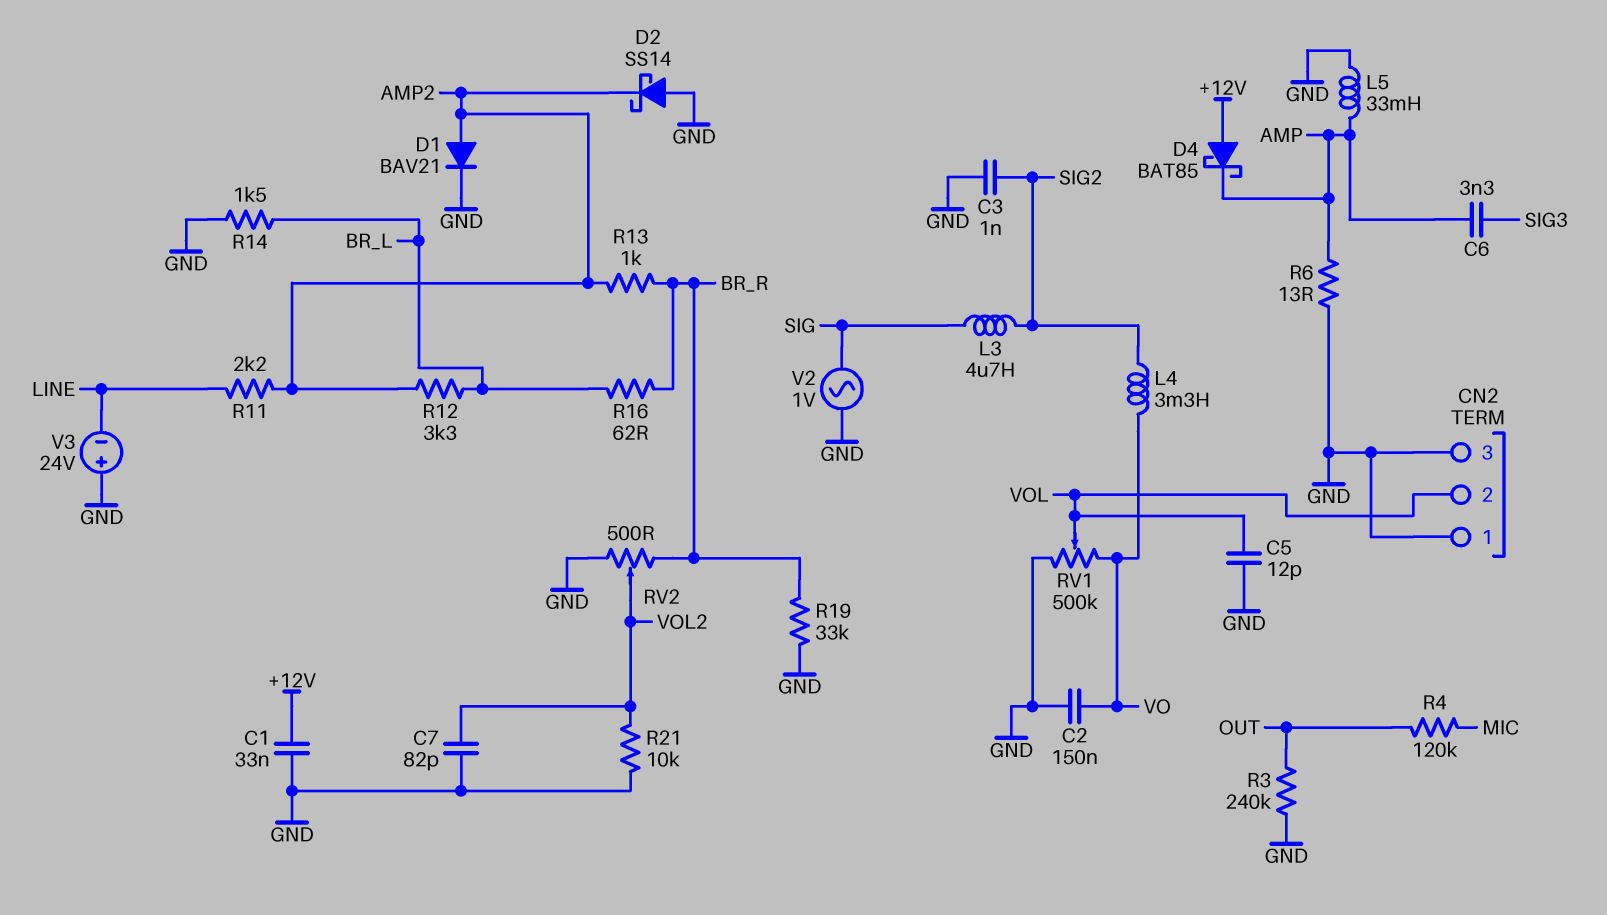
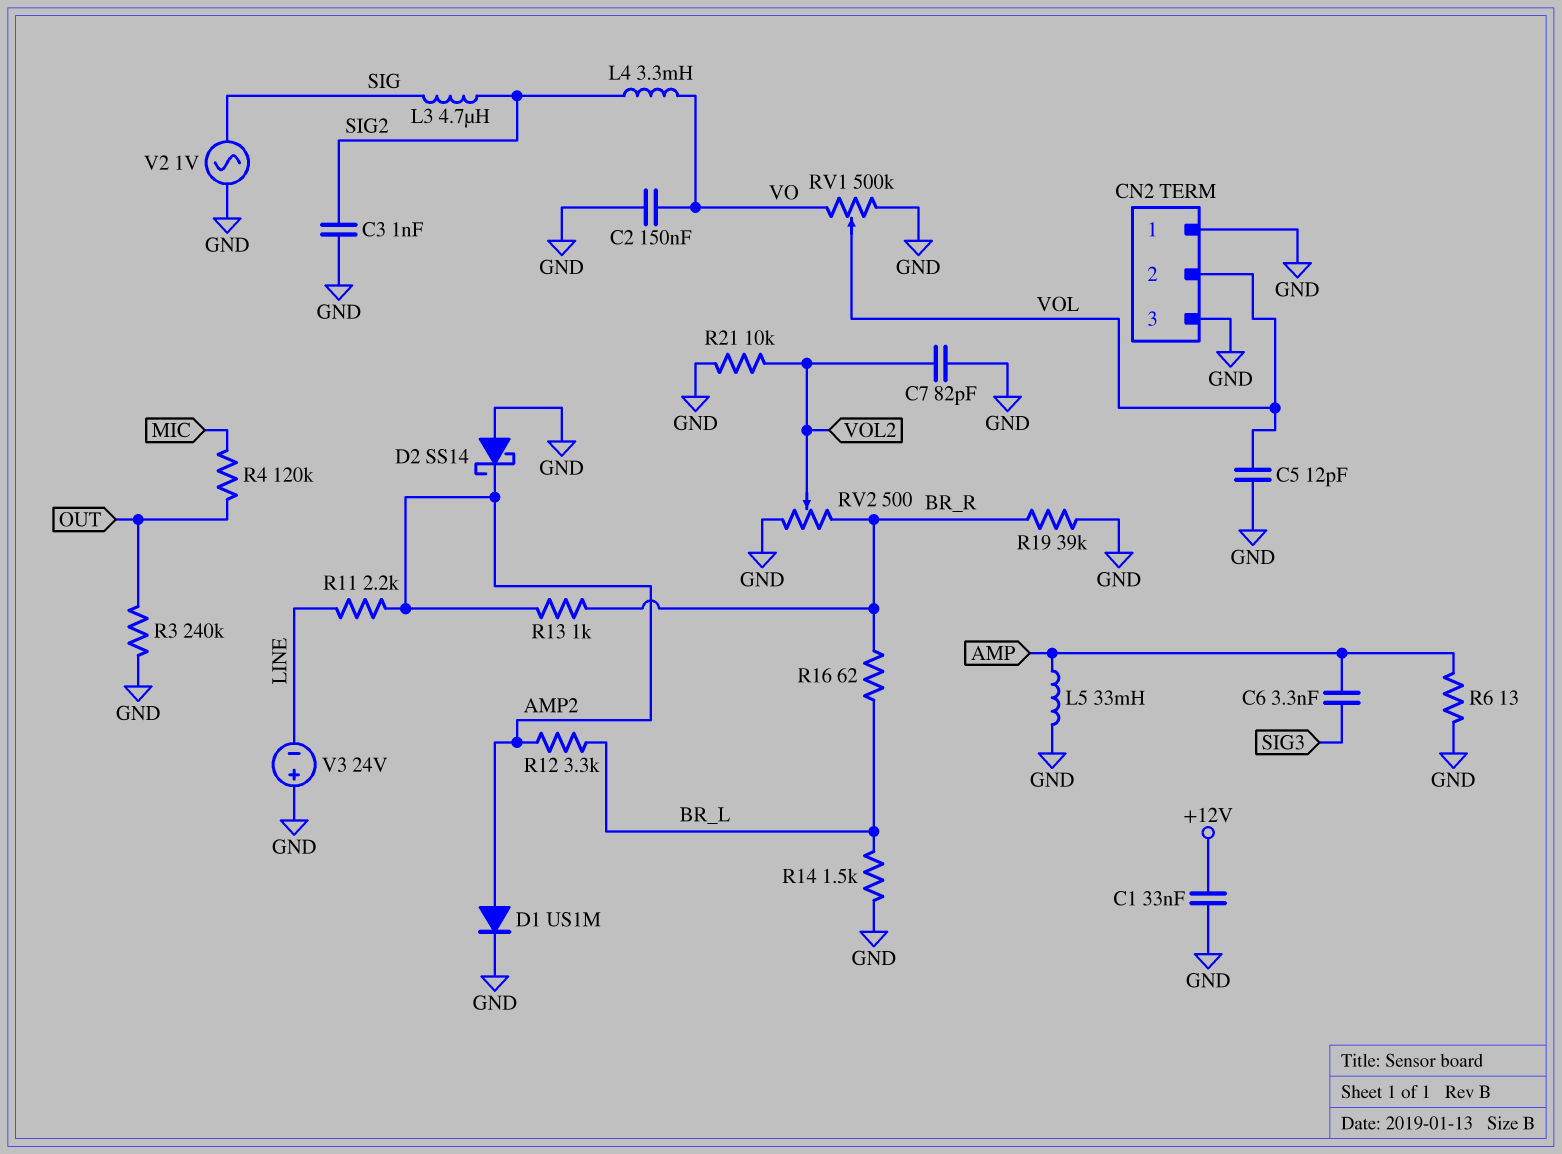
D1: diode BAV21 (A AMP2, K GND) -> diode US1M (A AMP2, K GND)
D4: schottky BAT85 (A +12V, K AMP) -> none
R19: 33k (BR_R, GND) -> 39k (BR_R, GND)

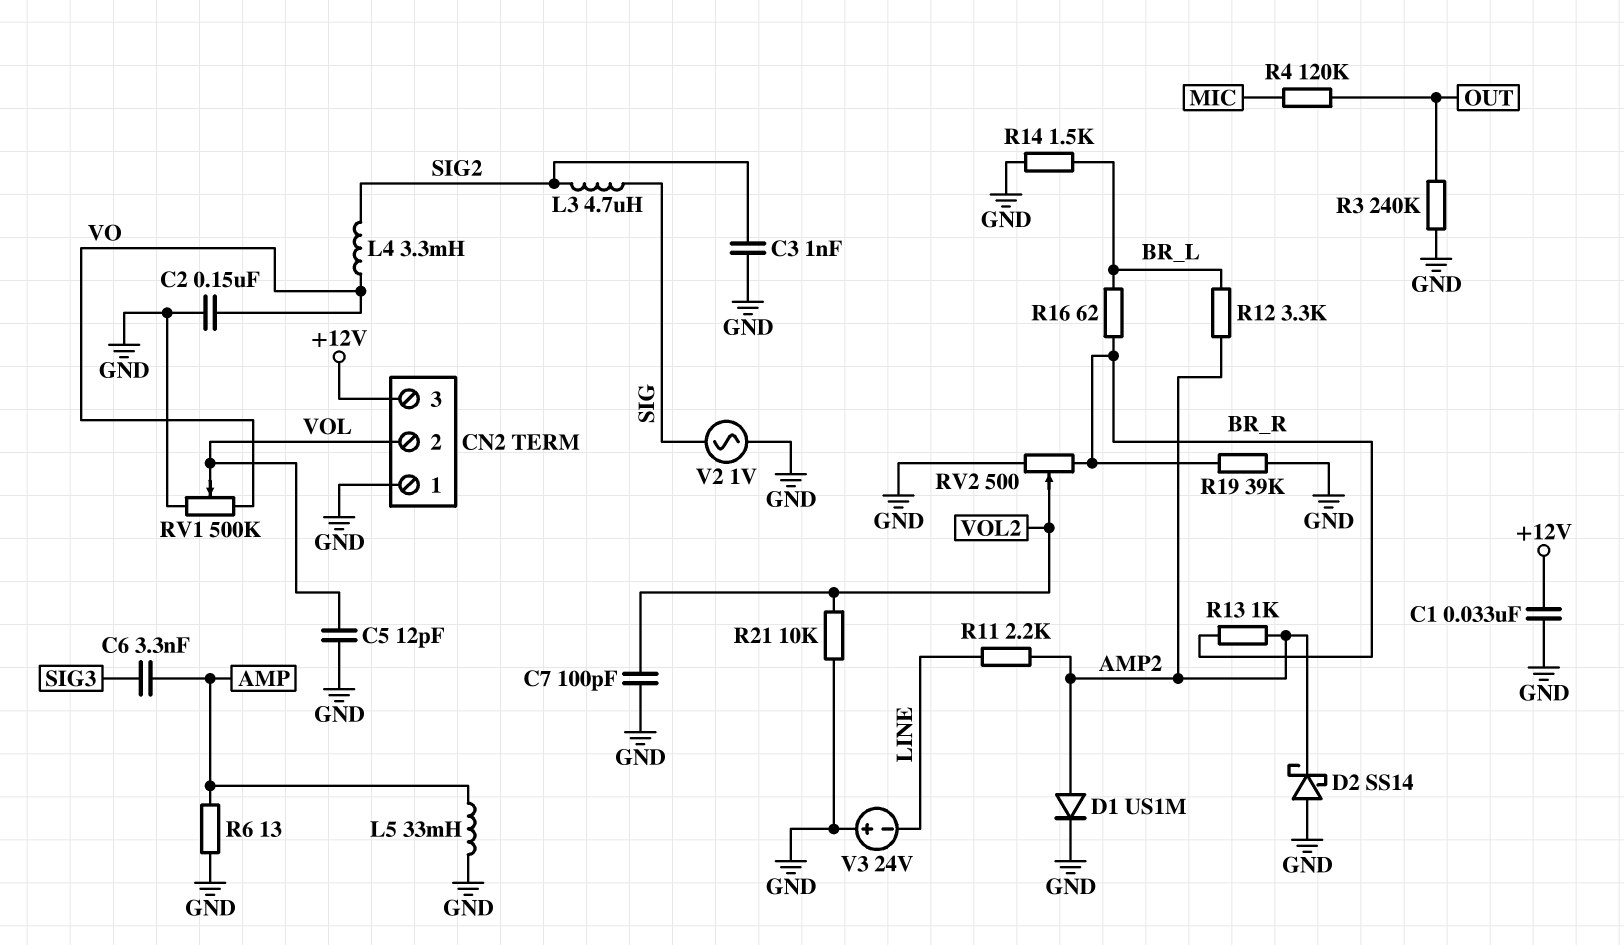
C7: 82pF (GND, VOL2) -> 100pF (GND, VOL2)
CN2 pin 3: GND -> +12V

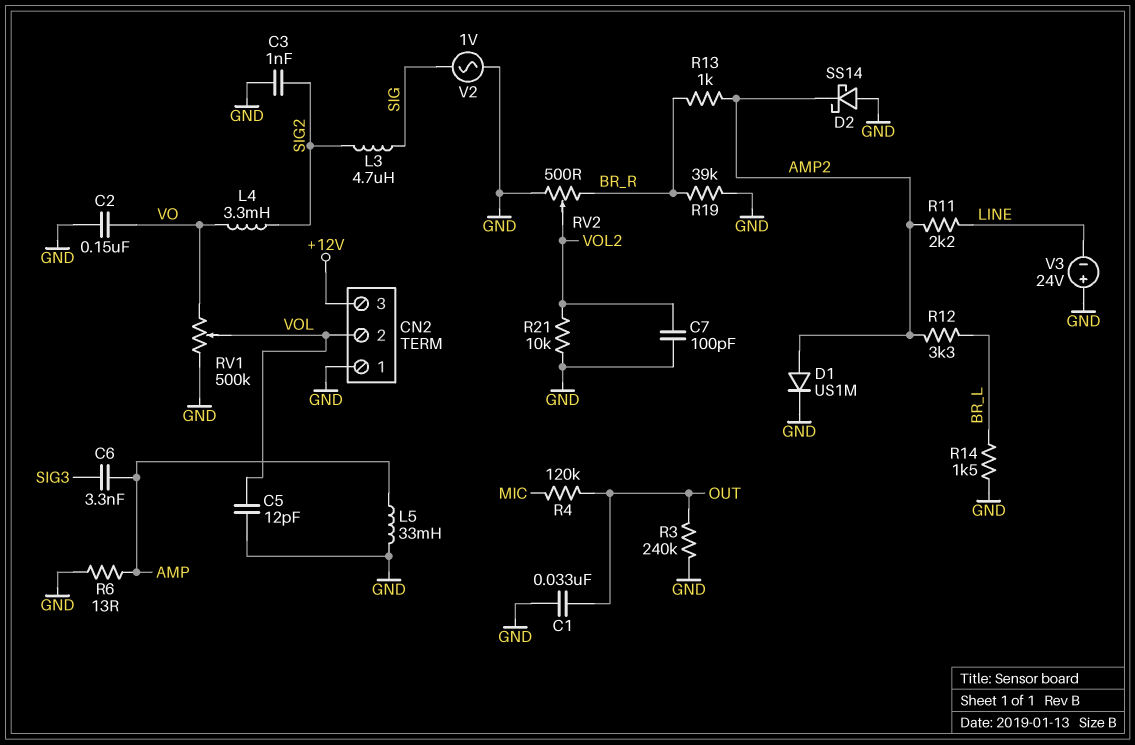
C1: 33nF (+12V, GND) -> 33nF (GND, OUT)
R16: 62 (BR_L, BR_R) -> none

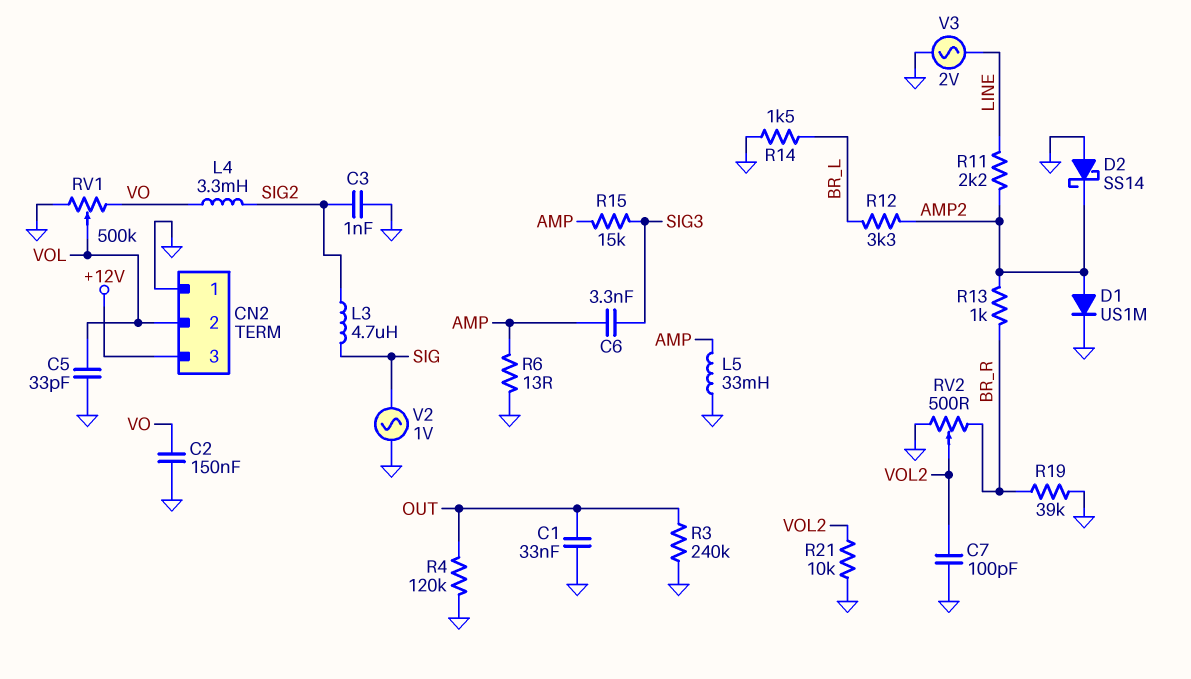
C5: 12pF (GND, VOL) -> 33pF (GND, VOL)
R4: 120k (MIC, OUT) -> 120k (GND, OUT)
R15: none -> 15k (AMP, SIG3)
V3: 24V (plus GND, minus LINE) -> AC 2V (GND, LINE)

